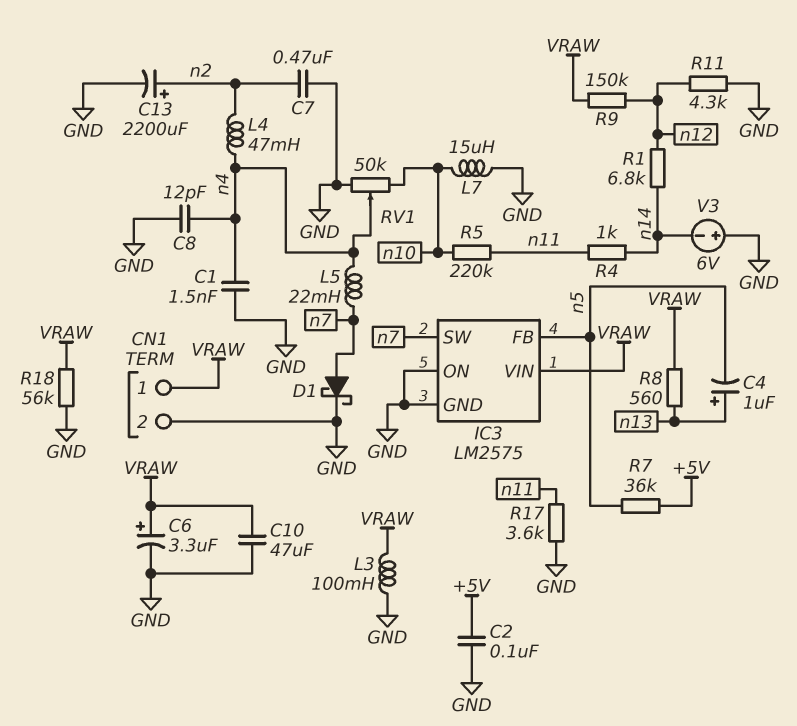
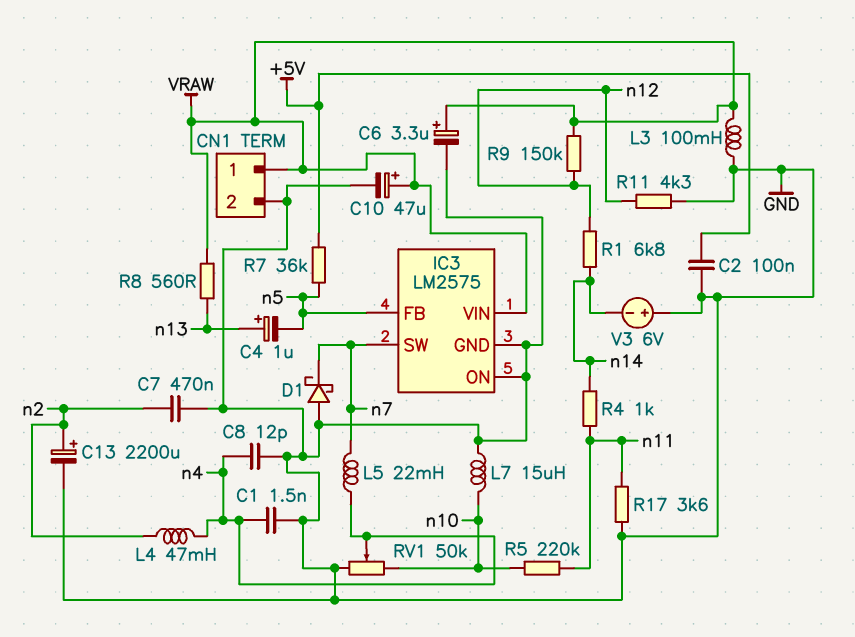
C10: 47uF (GND, VRAW) -> 47uF (plus VRAW, minus GND)
D1: schottky (A n7, K GND) -> schottky (A GND, K n7)
R18: 56k (GND, VRAW) -> none

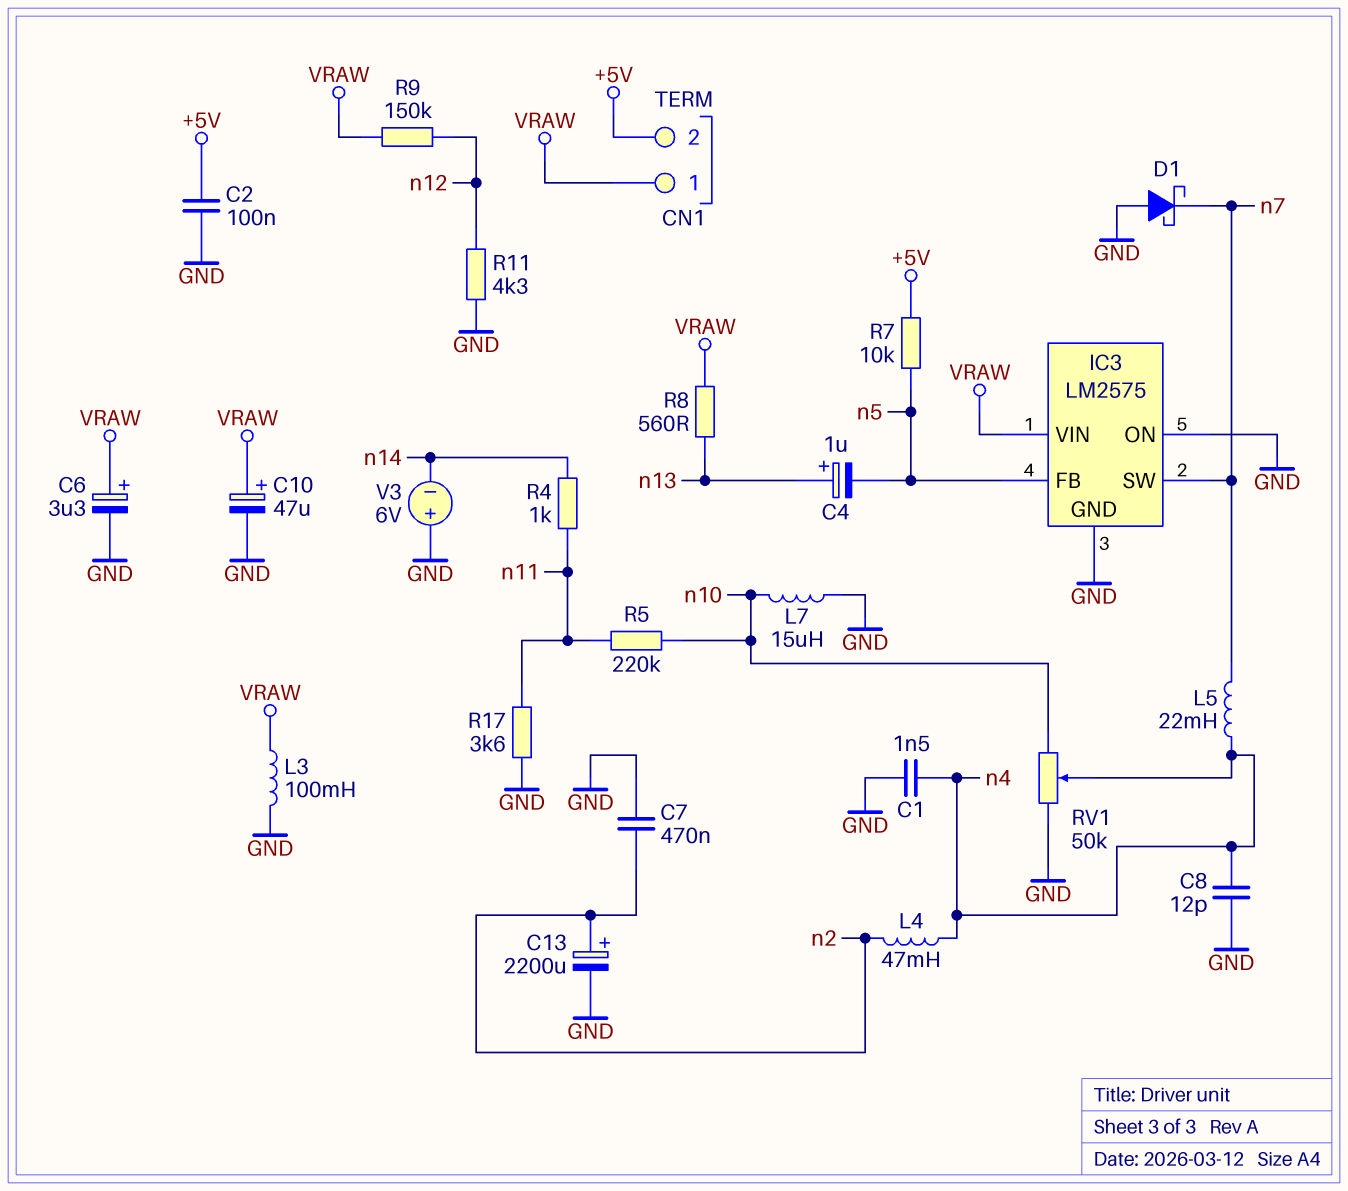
CN1 pin 2: GND -> +5V
R1: 6.8k (n12, n14) -> none
R7: 36k (+5V, n5) -> 10k (+5V, n5)

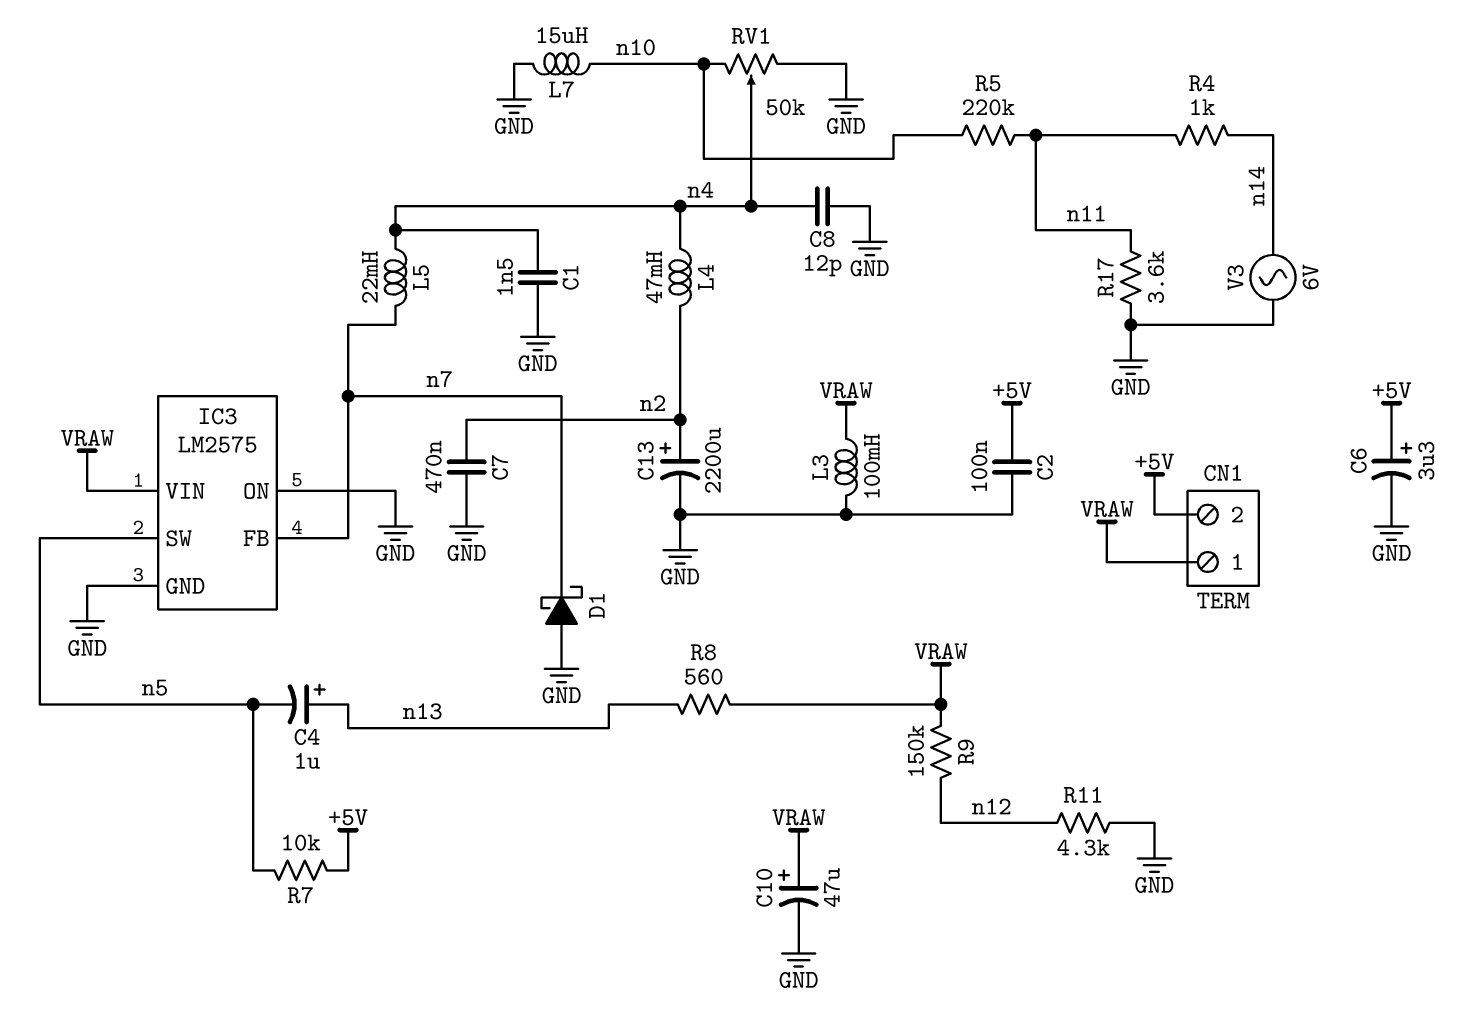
C6: 3.3uF (plus VRAW, minus GND) -> 3.3uF (plus +5V, minus GND)
IC3 pin FB: n5 -> n7
IC3 pin SW: n7 -> n5
V3: 6V (plus GND, minus n14) -> AC 6V (GND, n14)

